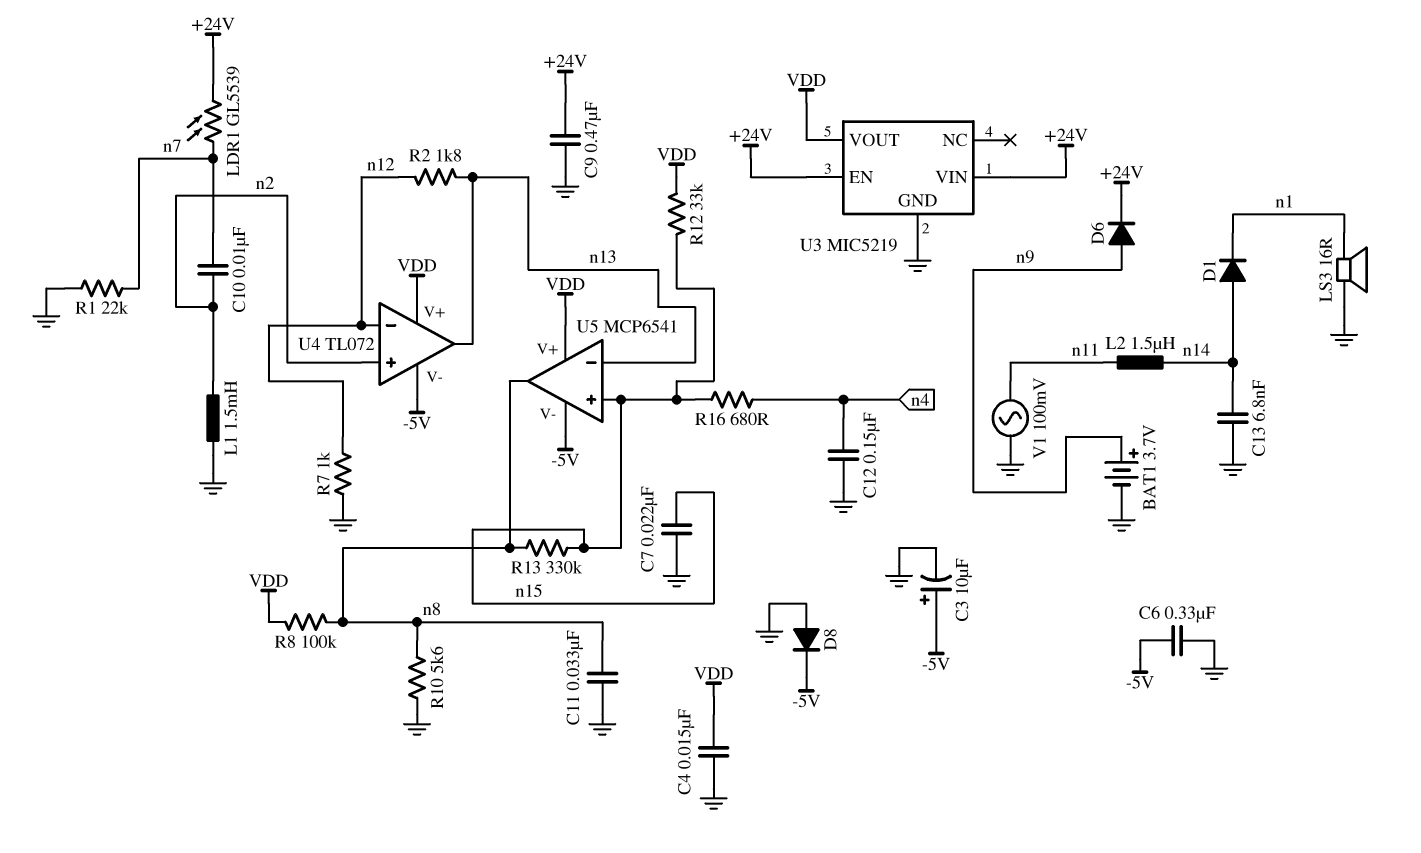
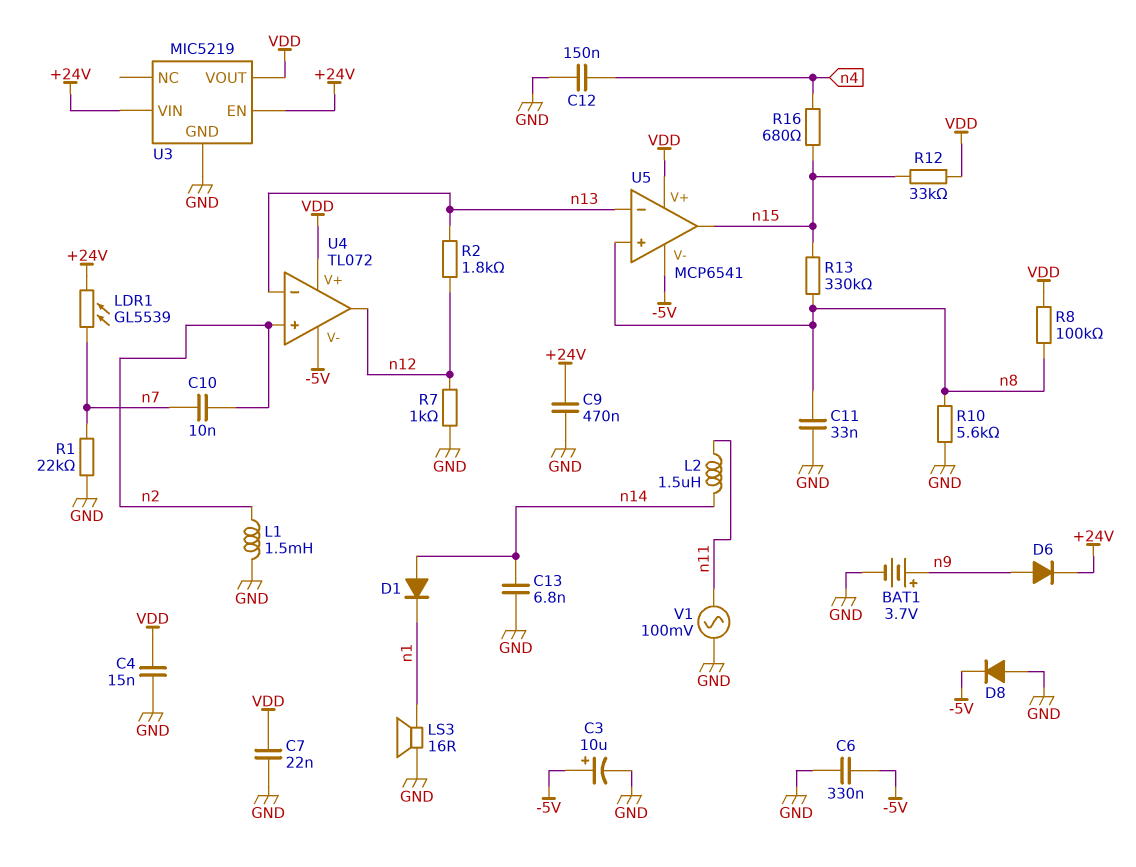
C7: 22nF (GND, n15) -> 22nF (GND, VDD)
U4 pin in-: n12 -> n13
U4 pin out: n13 -> n12
U5 pin in+: n15 -> n8
U5 pin out: n8 -> n15

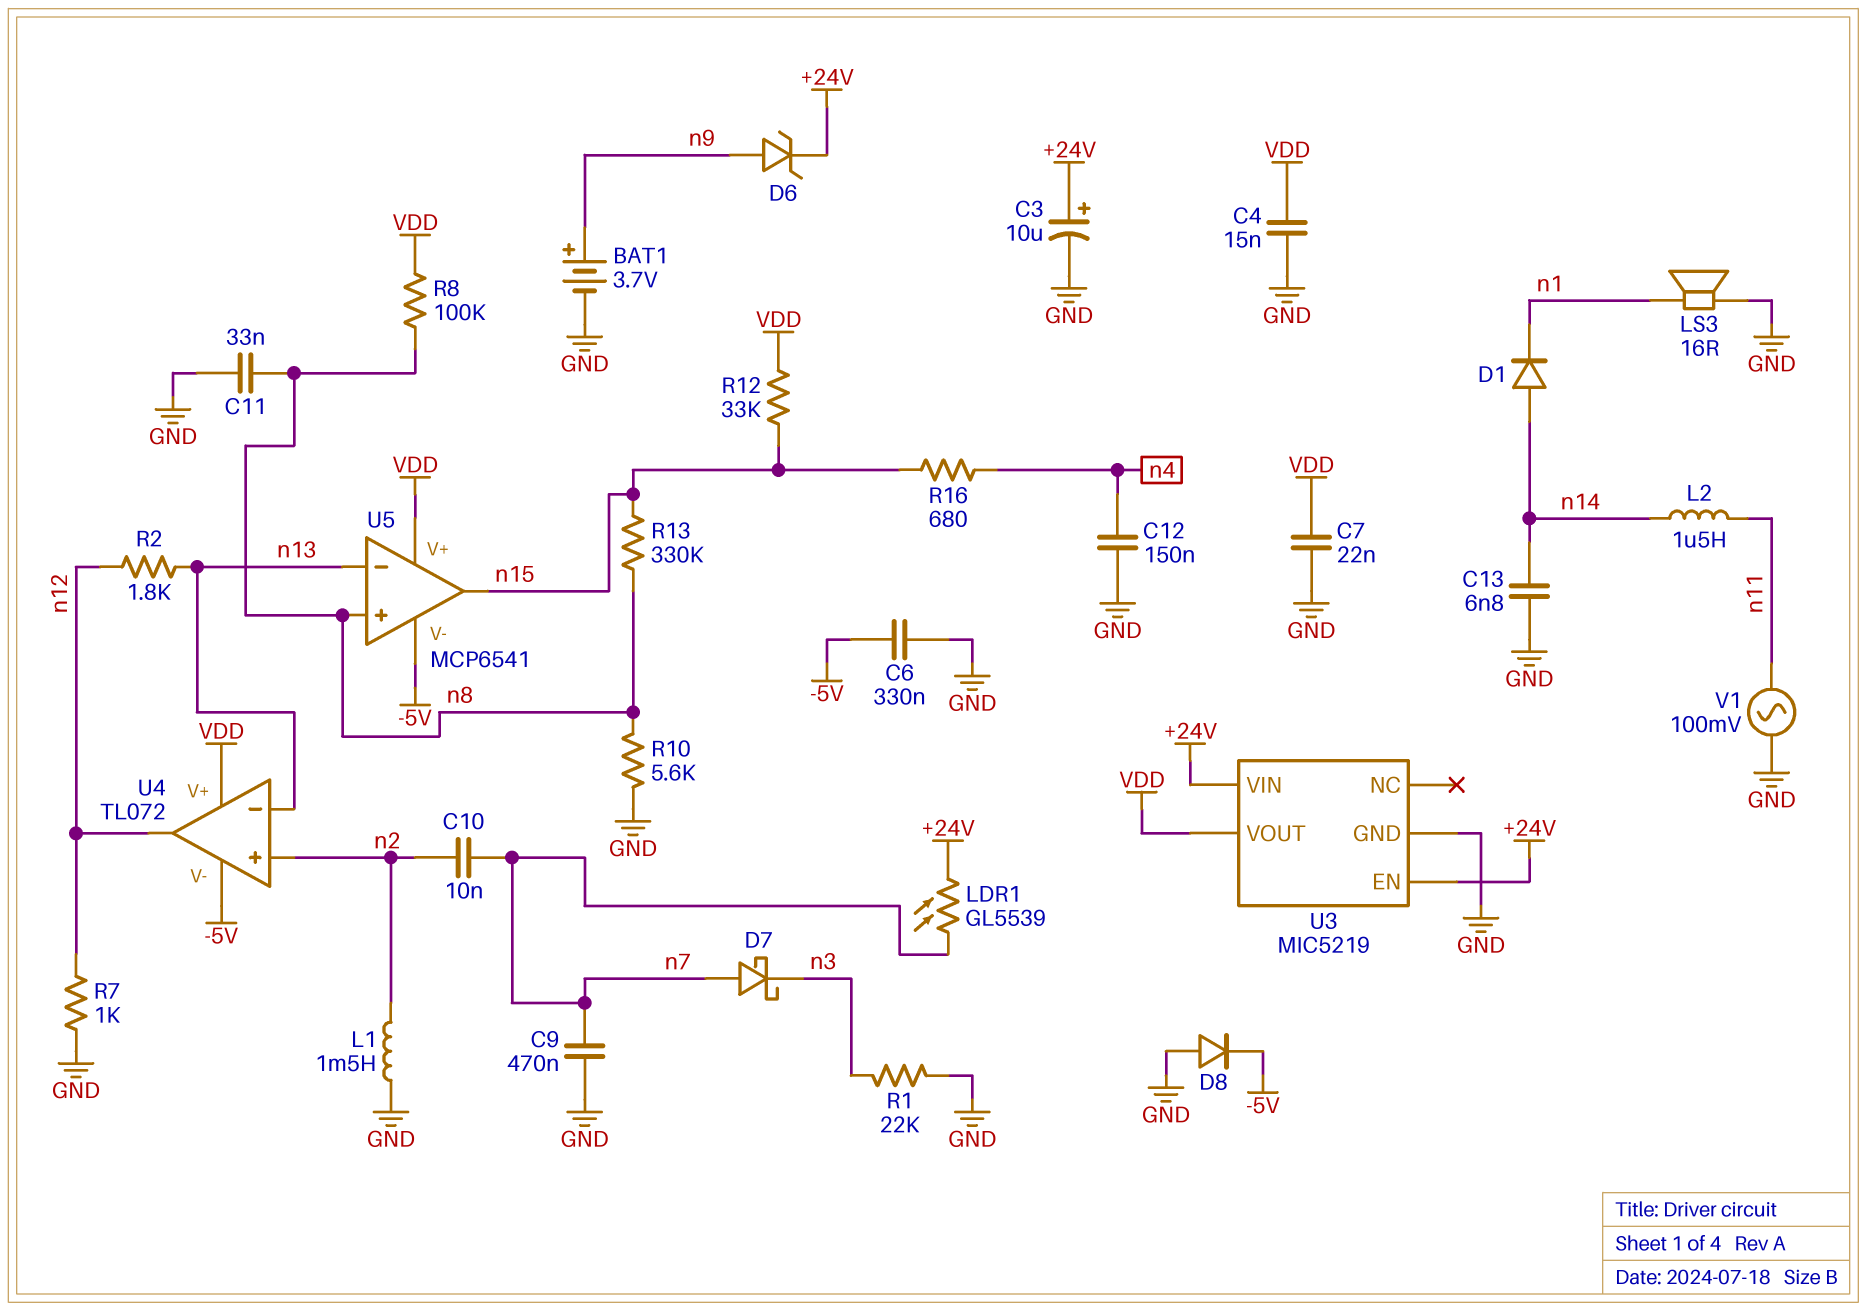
C3: 10uF (plus -5V, minus GND) -> 10uF (plus +24V, minus GND)
C9: 470nF (+24V, GND) -> 470nF (GND, n7)
D6: diode (A n9, K +24V) -> zener (A n9, K +24V)
D7: none -> schottky (A n7, K n3)
R1: 22k (GND, n7) -> 22k (GND, n3)

